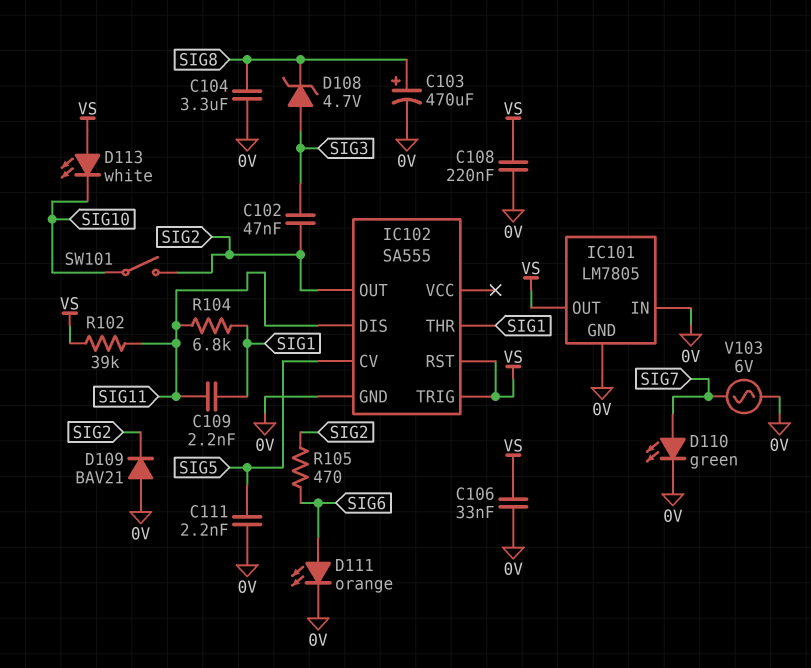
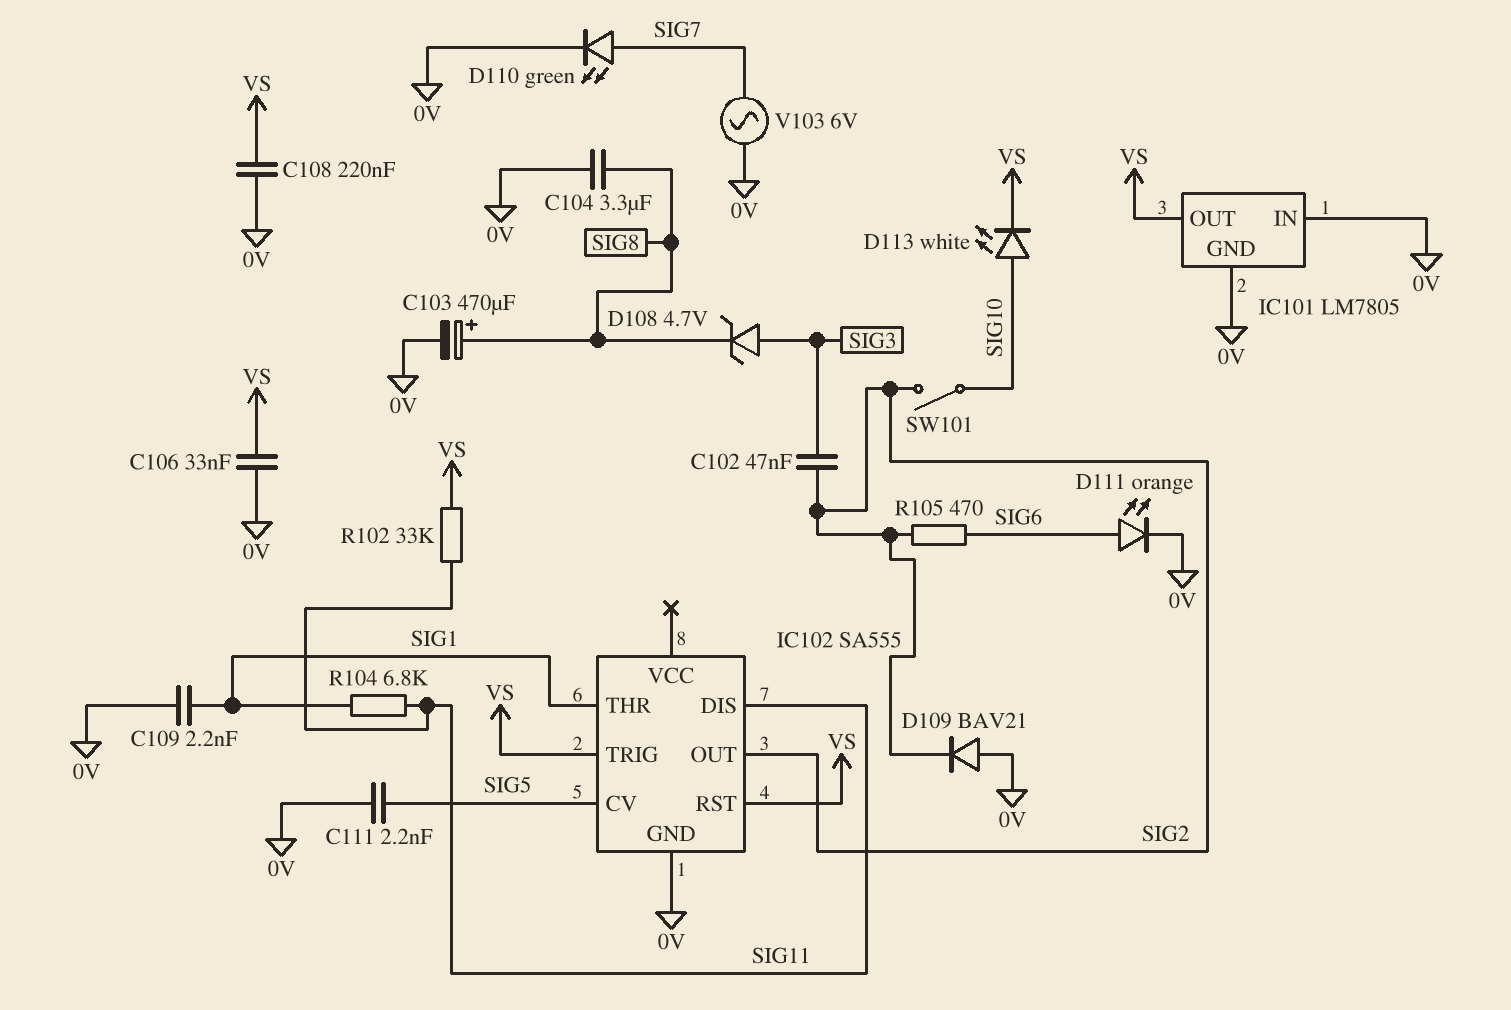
C109: 2.2nF (SIG1, SIG11) -> 2.2nF (0V, SIG1)
D113: LED white (A VS, K SIG10) -> LED white (A SIG10, K VS)
R102: 39k (SIG11, VS) -> 33k (SIG11, VS)

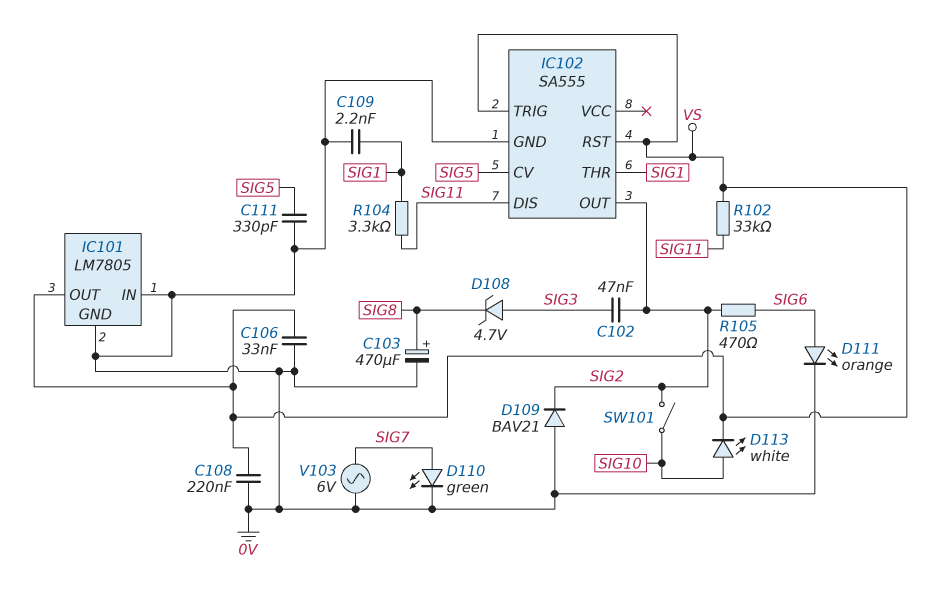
C104: 3.3uF (0V, SIG8) -> none
C111: 2.2nF (0V, SIG5) -> 330pF (0V, SIG5)
R104: 6.8k (SIG1, SIG11) -> 3.3k (SIG1, SIG11)

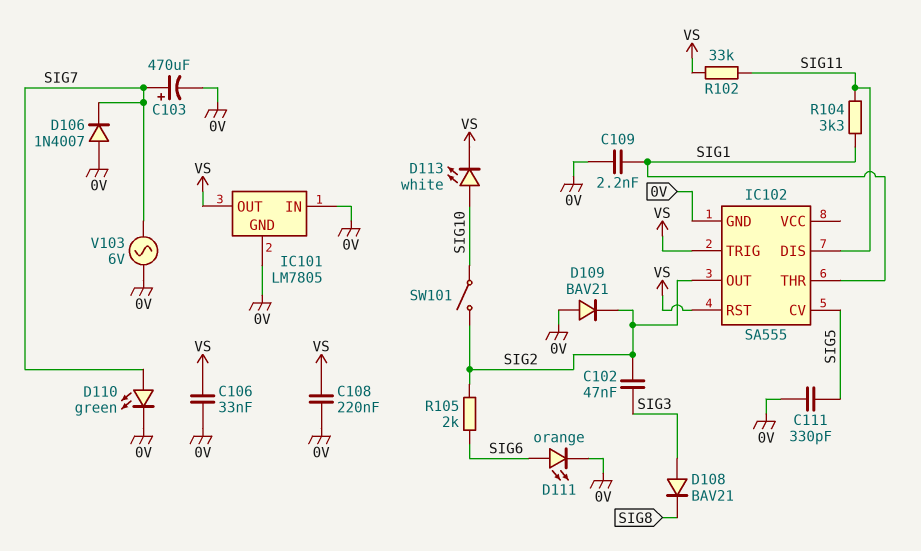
C103: 470uF (plus SIG8, minus 0V) -> 470uF (plus SIG7, minus 0V)
D106: none -> diode 1N4007 (A 0V, K SIG7)
D108: zener 4.7V (A SIG3, K SIG8) -> diode BAV21 (A SIG3, K SIG8)
R105: 470 (SIG2, SIG6) -> 2k (SIG2, SIG6)

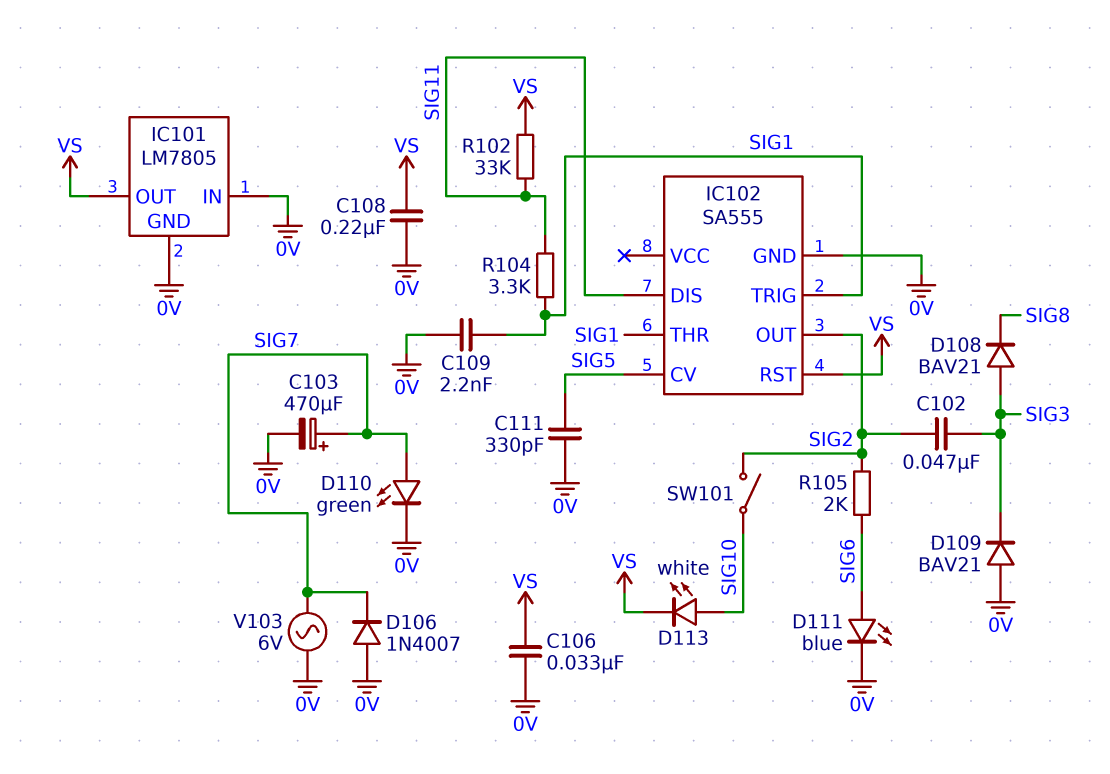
D109: diode BAV21 (A 0V, K SIG2) -> diode BAV21 (A 0V, K SIG3)
D111: LED orange (A SIG6, K 0V) -> LED blue (A SIG6, K 0V)
IC102 pin TRIG: VS -> SIG1

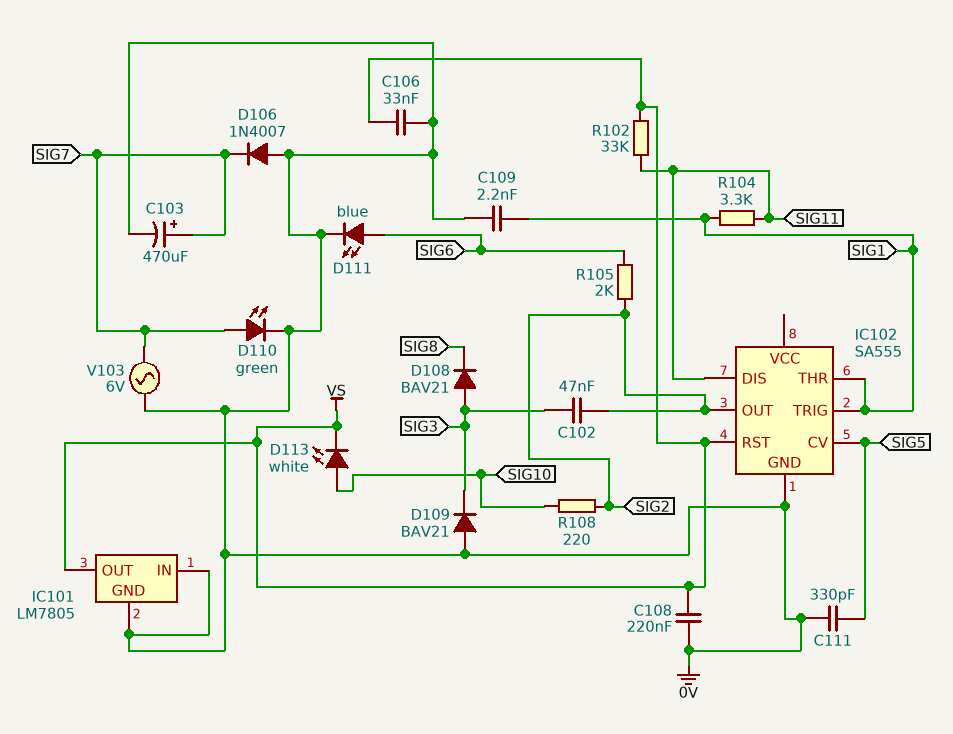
R108: none -> 220 (SIG2, SIG10)
SW101: switch (SIG2, SIG10) -> none

